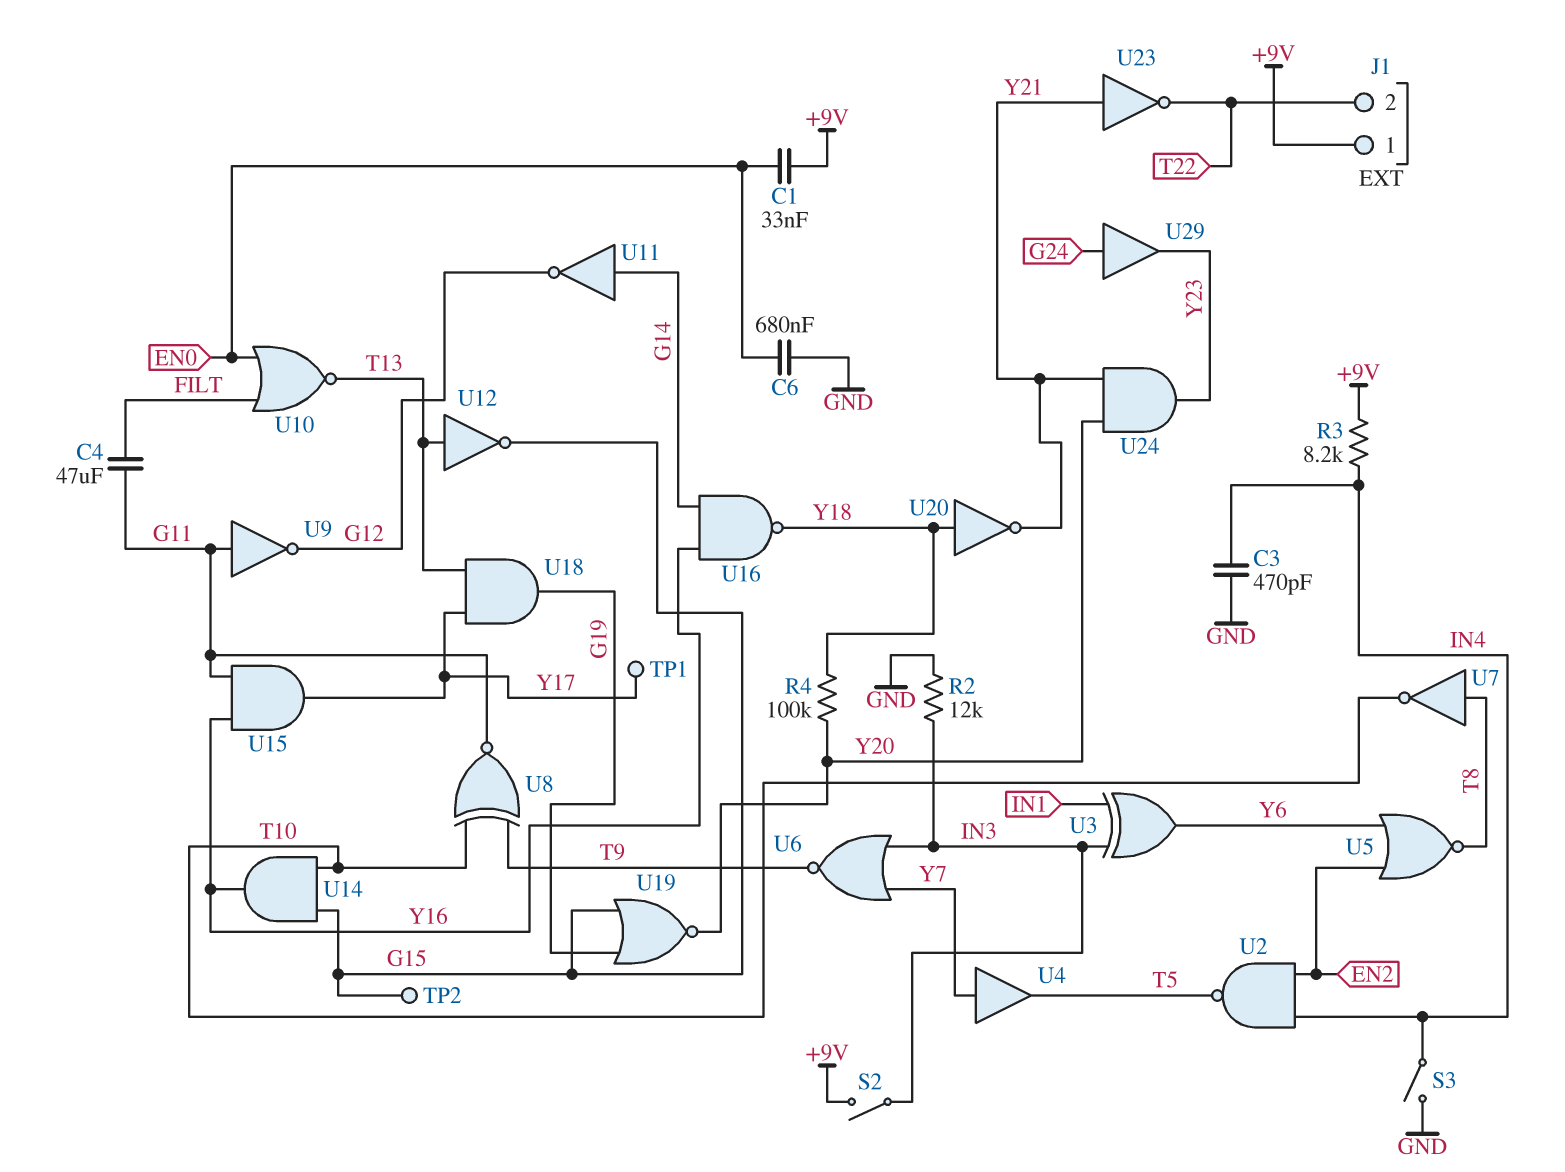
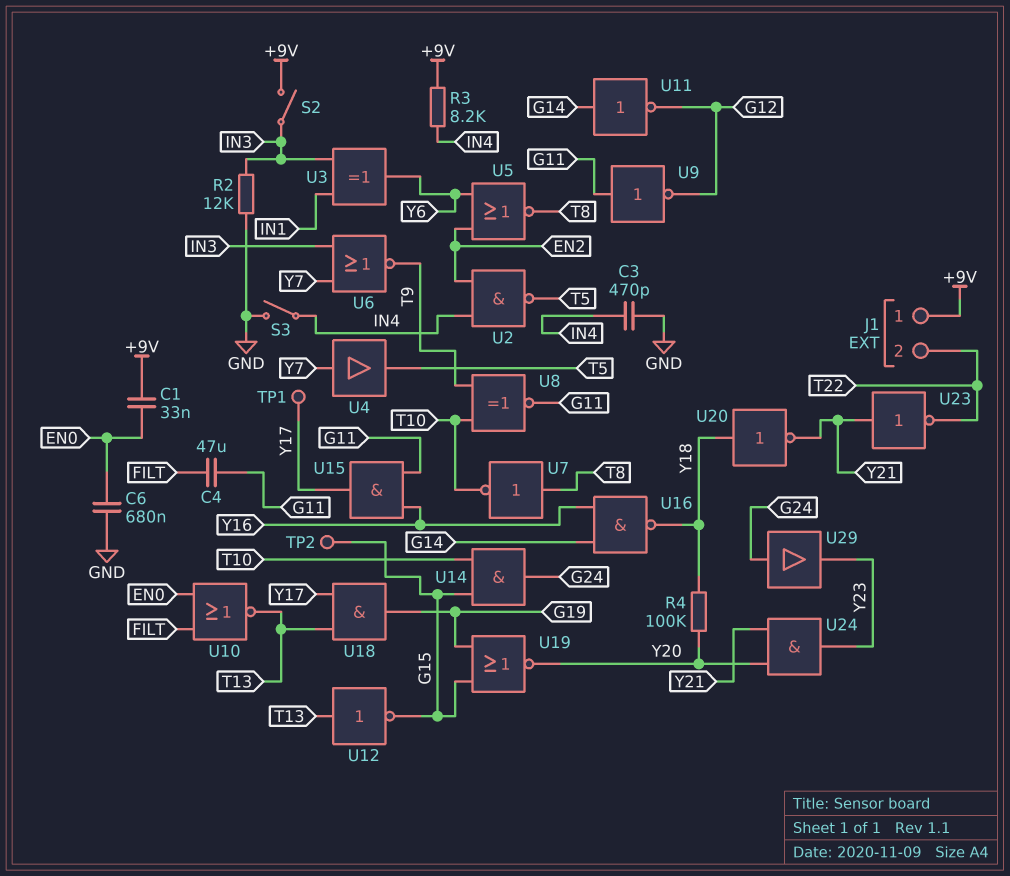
U14: AND (in G15, in T10, out Y16) -> AND (in G15, in T10, out G24)

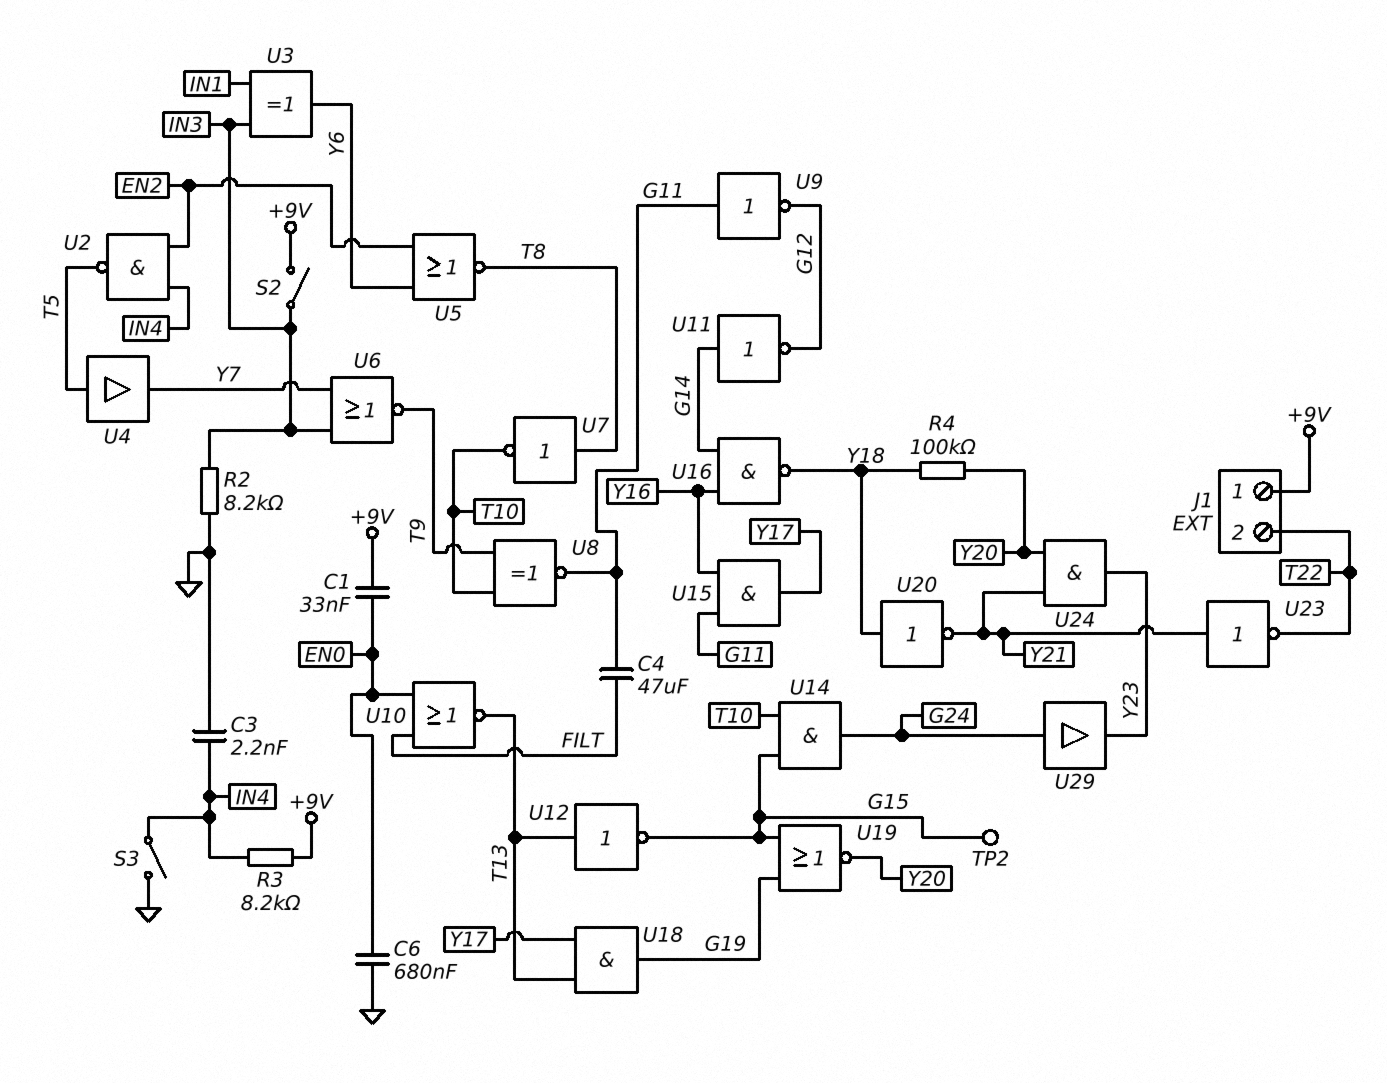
C3: 470pF (GND, IN4) -> 2.2nF (GND, IN4)
R2: 12k (GND, IN3) -> 8.2k (GND, IN3)
TP1: test point (Y17) -> none
U4: buffer (in Y7, out T5) -> buffer (in T5, out Y7)

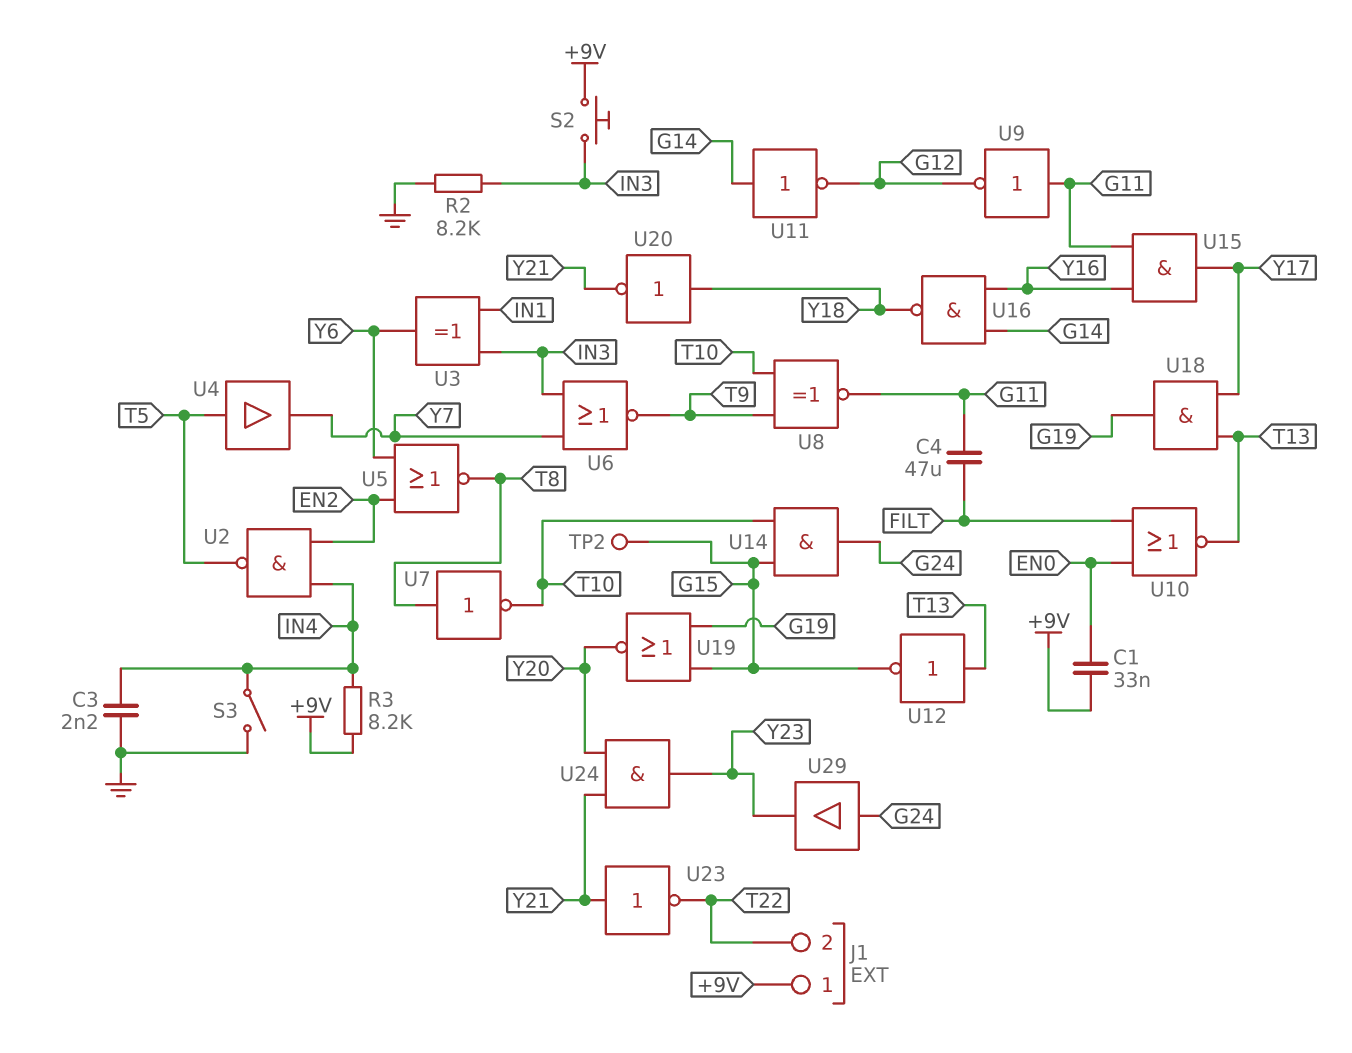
C6: 680nF (EN0, GND) -> none
R4: 100k (Y18, Y20) -> none
S2: switch (+9V, IN3) -> button (+9V, IN3)

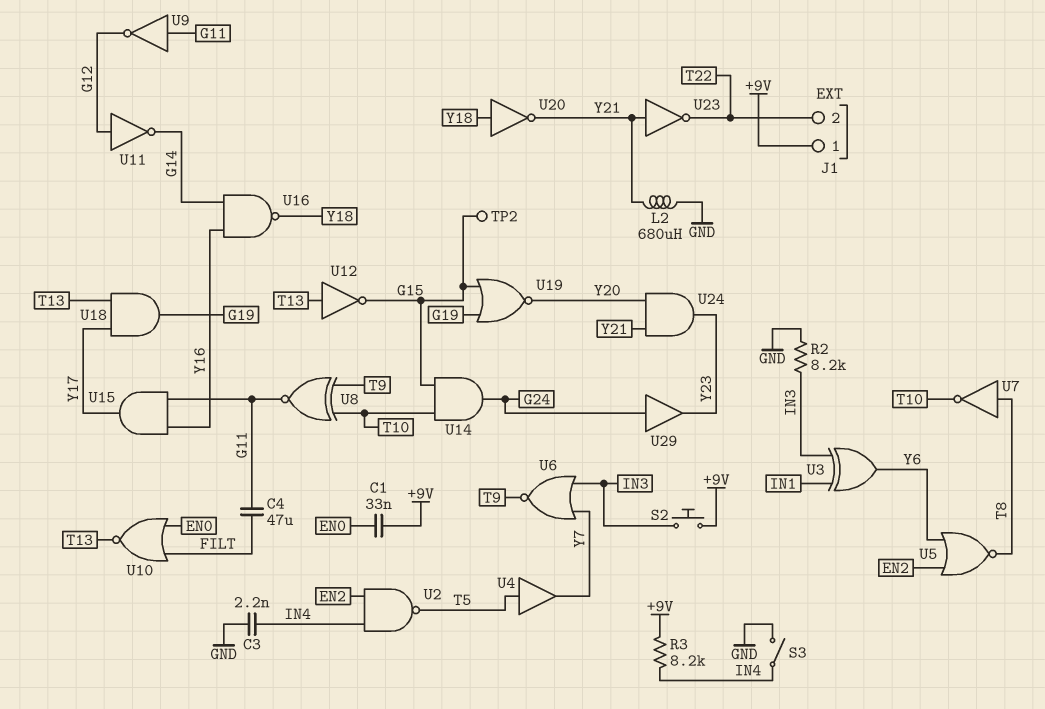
L2: none -> 680uH (GND, Y21)
U11: NOT (in G14, out G12) -> NOT (in G12, out G14)

